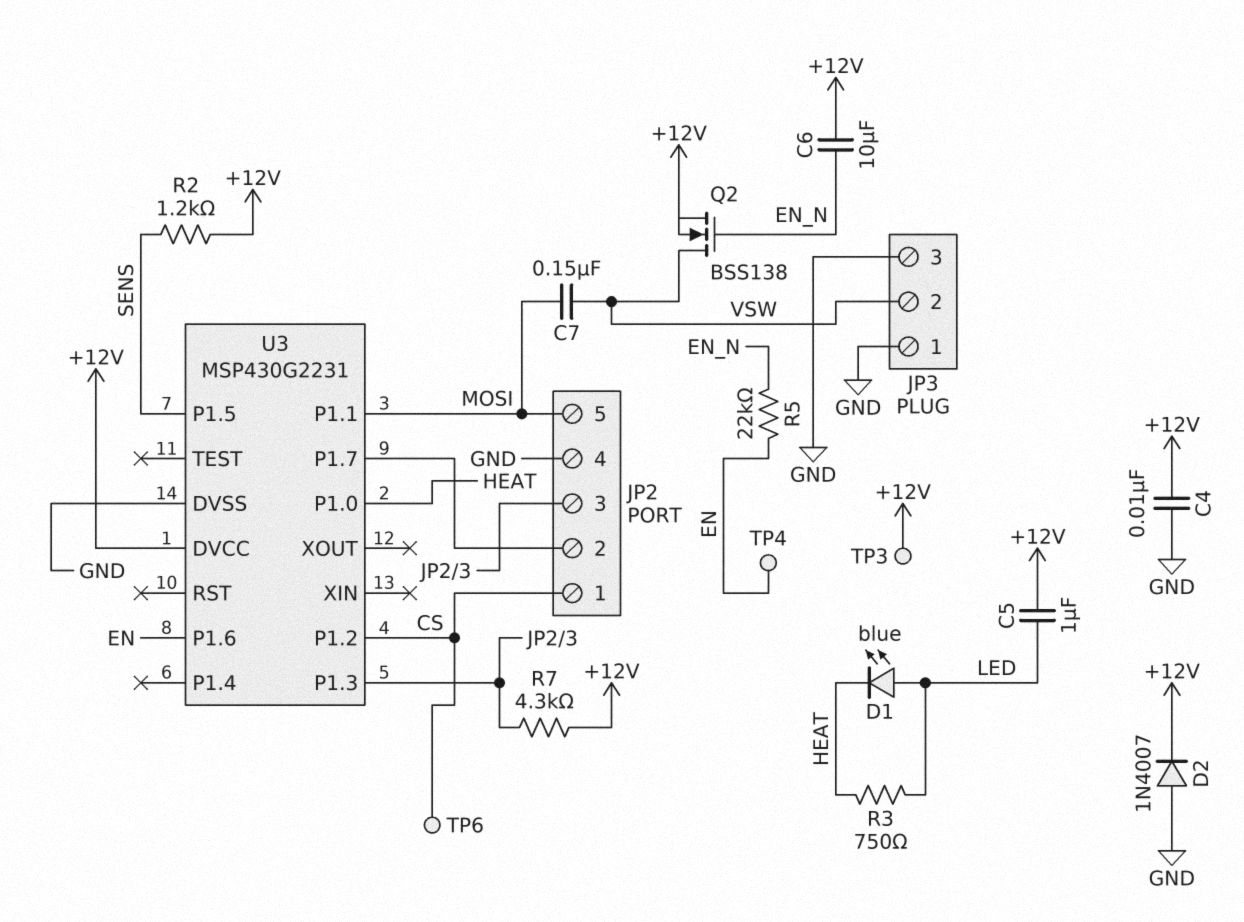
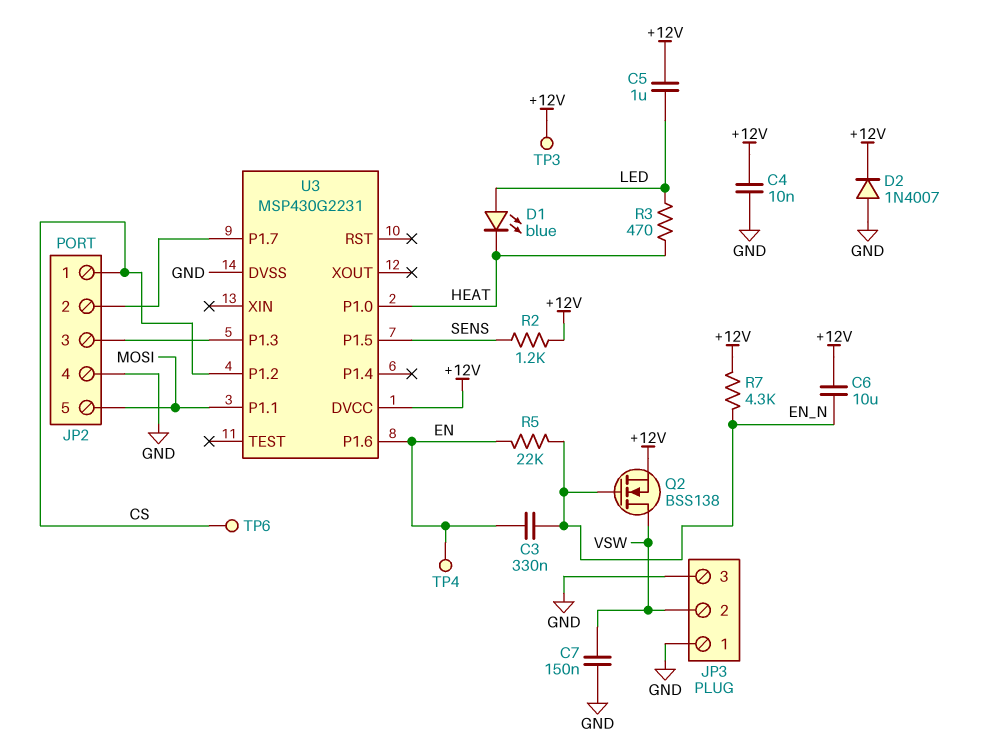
C3: none -> 330nF (EN, EN_N)
C7: 150nF (MOSI, VSW) -> 150nF (GND, VSW)
R3: 750 (HEAT, LED) -> 470 (HEAT, LED)
R7: 4.3k (+12V, JP2/3) -> 4.3k (+12V, EN_N)

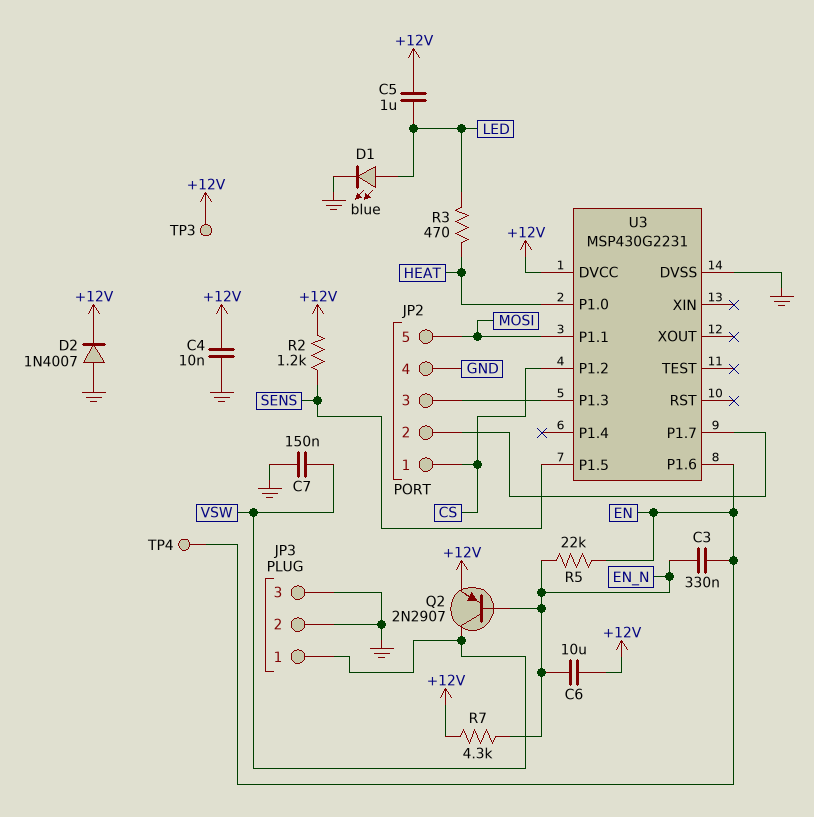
D1: LED blue (A LED, K HEAT) -> LED blue (A LED, K GND)
JP3 pin 1: GND -> VSW
JP3 pin 2: VSW -> GND
Q2: NMOS BSS138 (G EN_N, D VSW, S +12V) -> PNP 2N2907 (B EN_N, C VSW, E +12V)
TP6: test point (CS) -> none

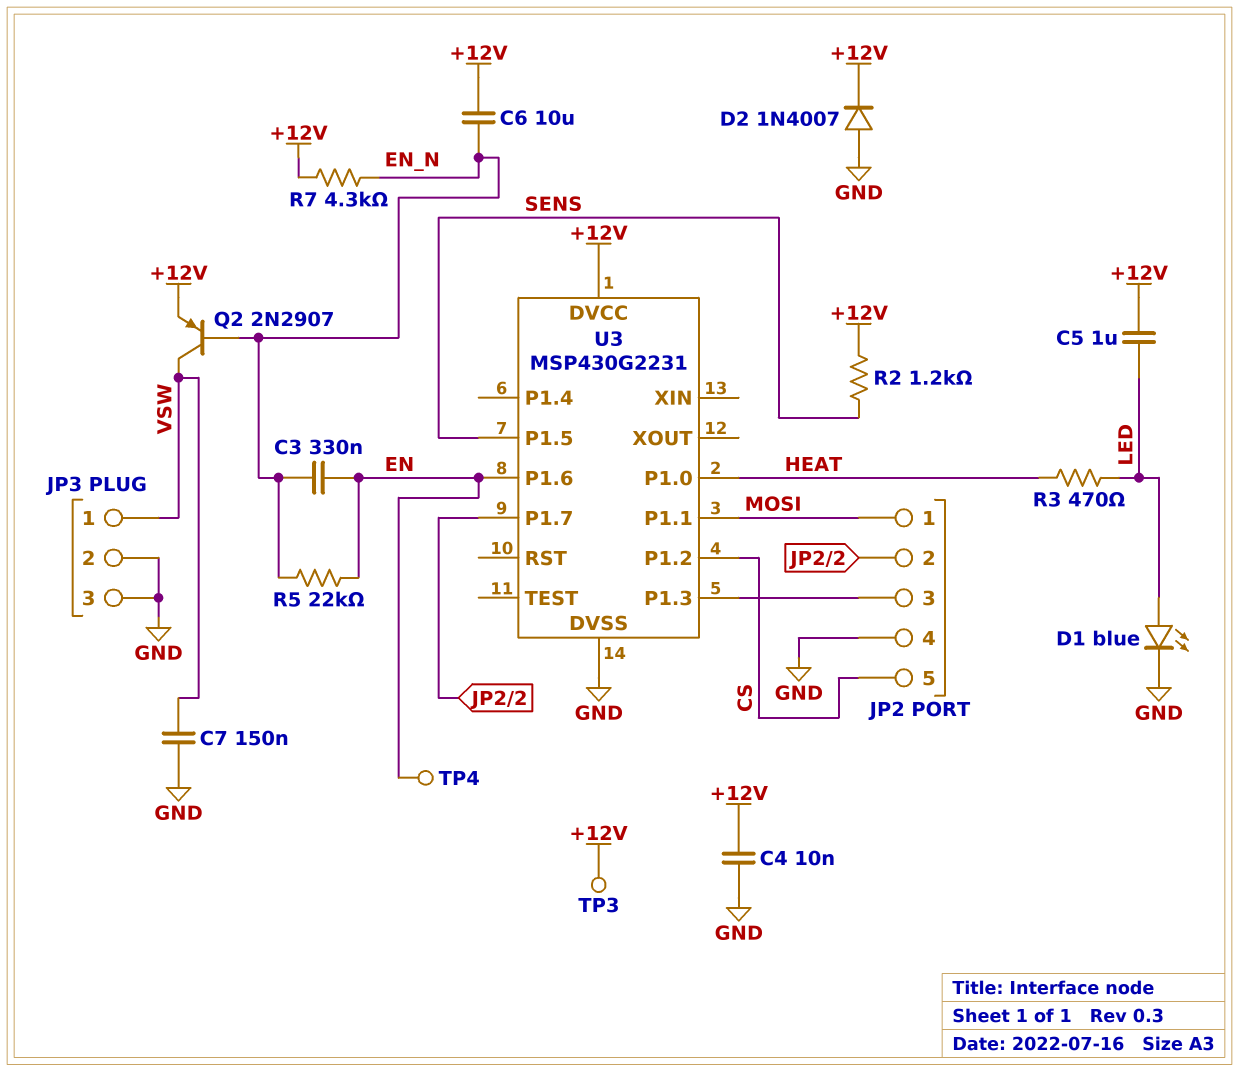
JP2 pin 1: CS -> MOSI
JP2 pin 5: MOSI -> CS

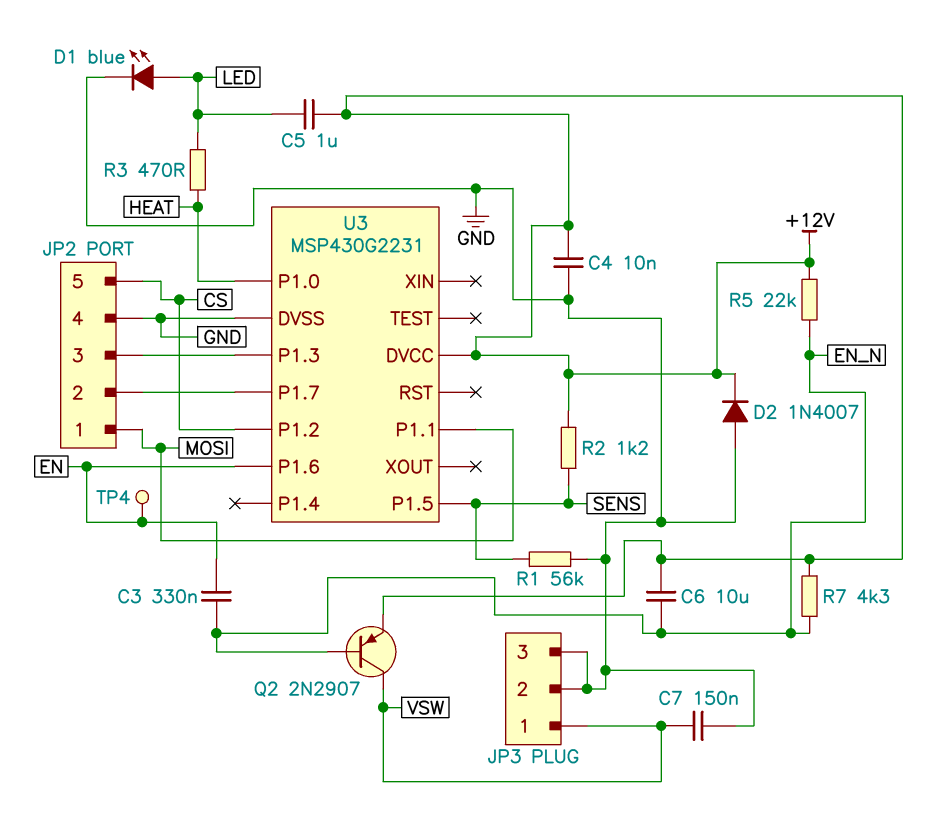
R1: none -> 56k (GND, SENS)
R5: 22k (EN, EN_N) -> 22k (+12V, EN_N)
TP3: test point (+12V) -> none

